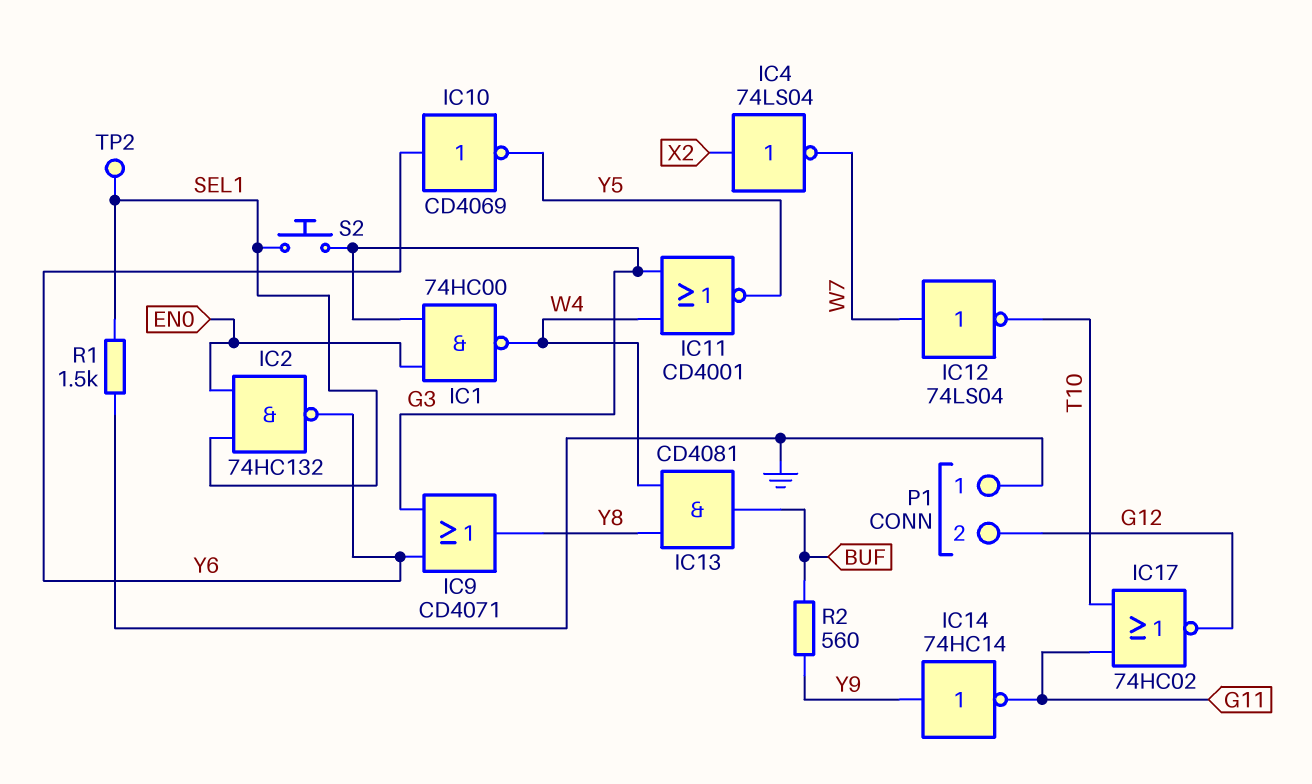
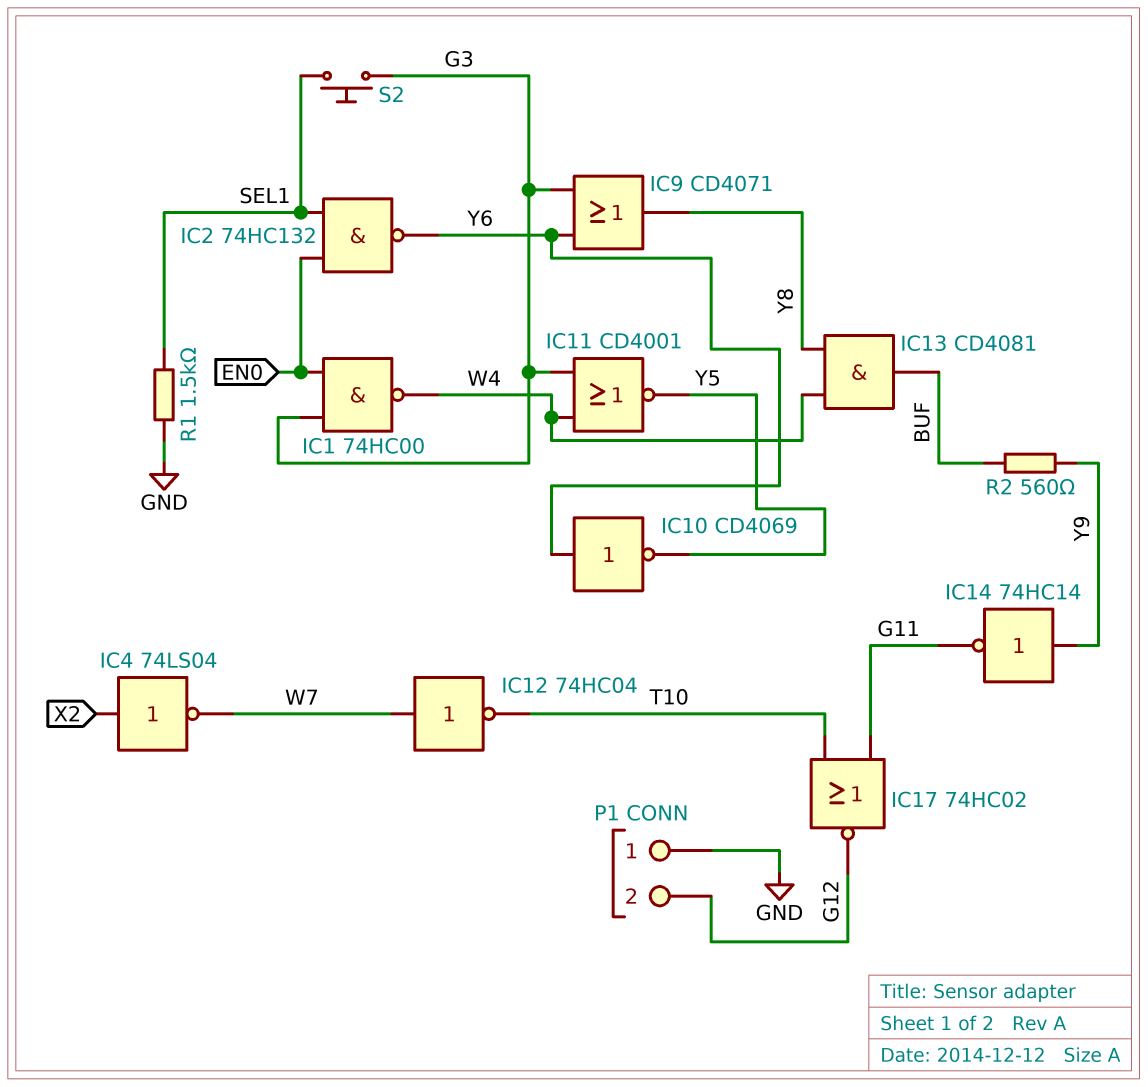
IC12: NOT 74LS04 (in W7, out T10) -> NOT 74HC04 (in W7, out T10)
TP2: test point (SEL1) -> none

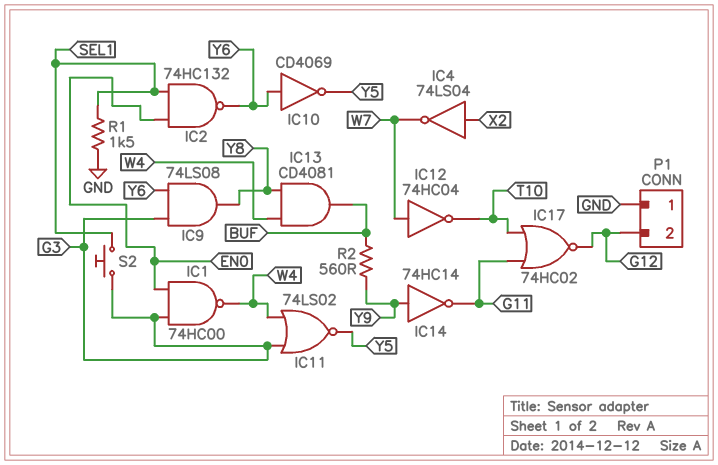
IC9: OR CD4071 (in G3, in Y6, out Y8) -> AND 74LS08 (in G3, in Y6, out Y8)
IC11: NOR CD4001 (in G3, in W4, out Y5) -> NOR 74LS02 (in G3, in W4, out Y5)

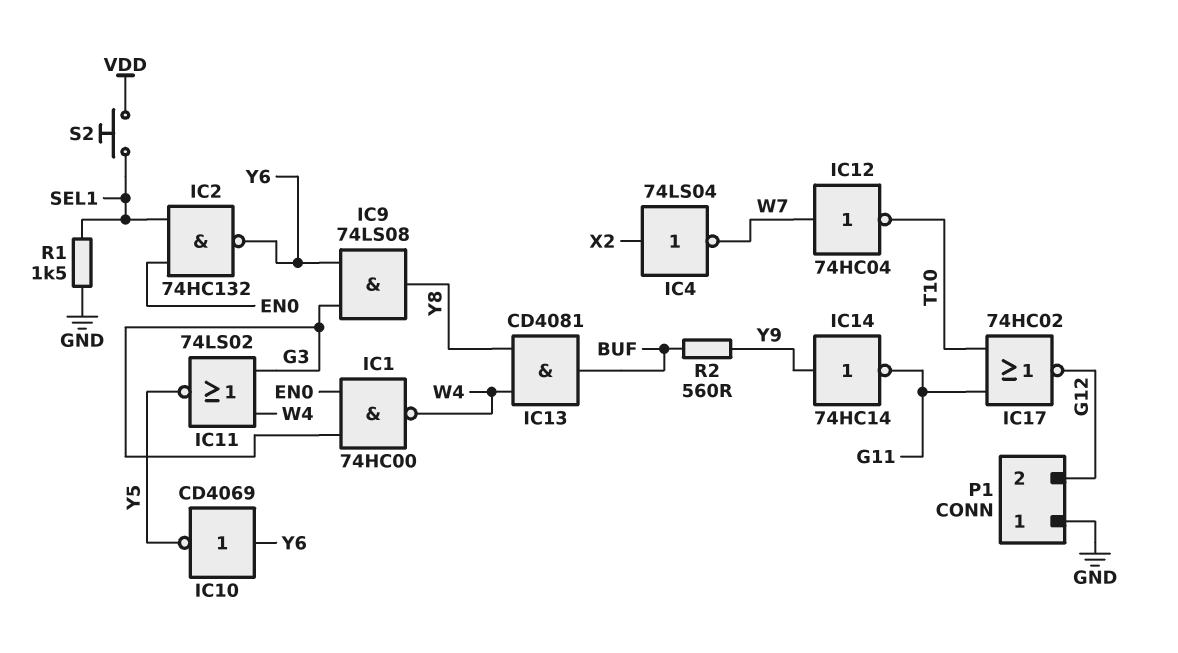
S2: button (G3, SEL1) -> button (SEL1, VDD)

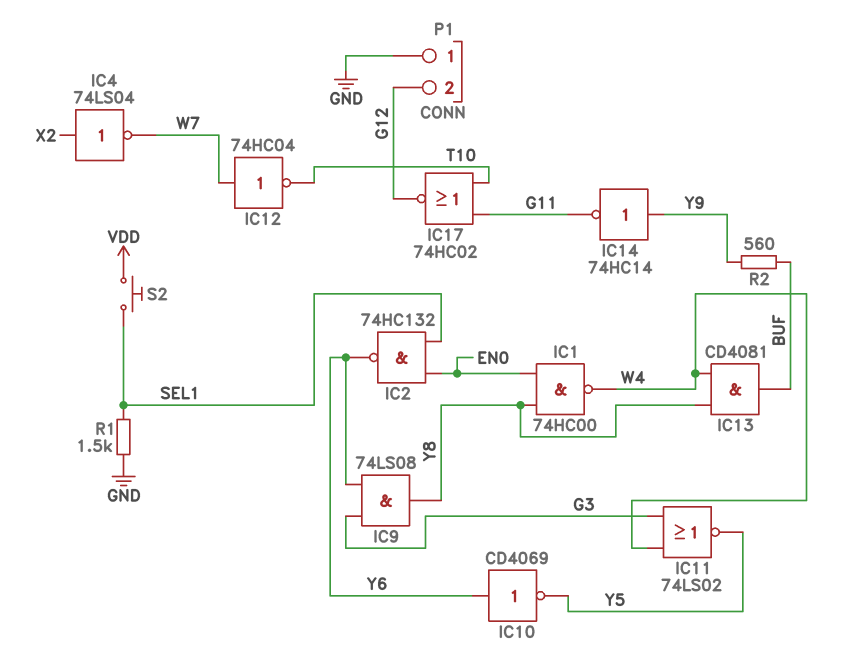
IC1: NAND 74HC00 (in EN0, in G3, out W4) -> NAND 74HC00 (in EN0, in Y8, out W4)

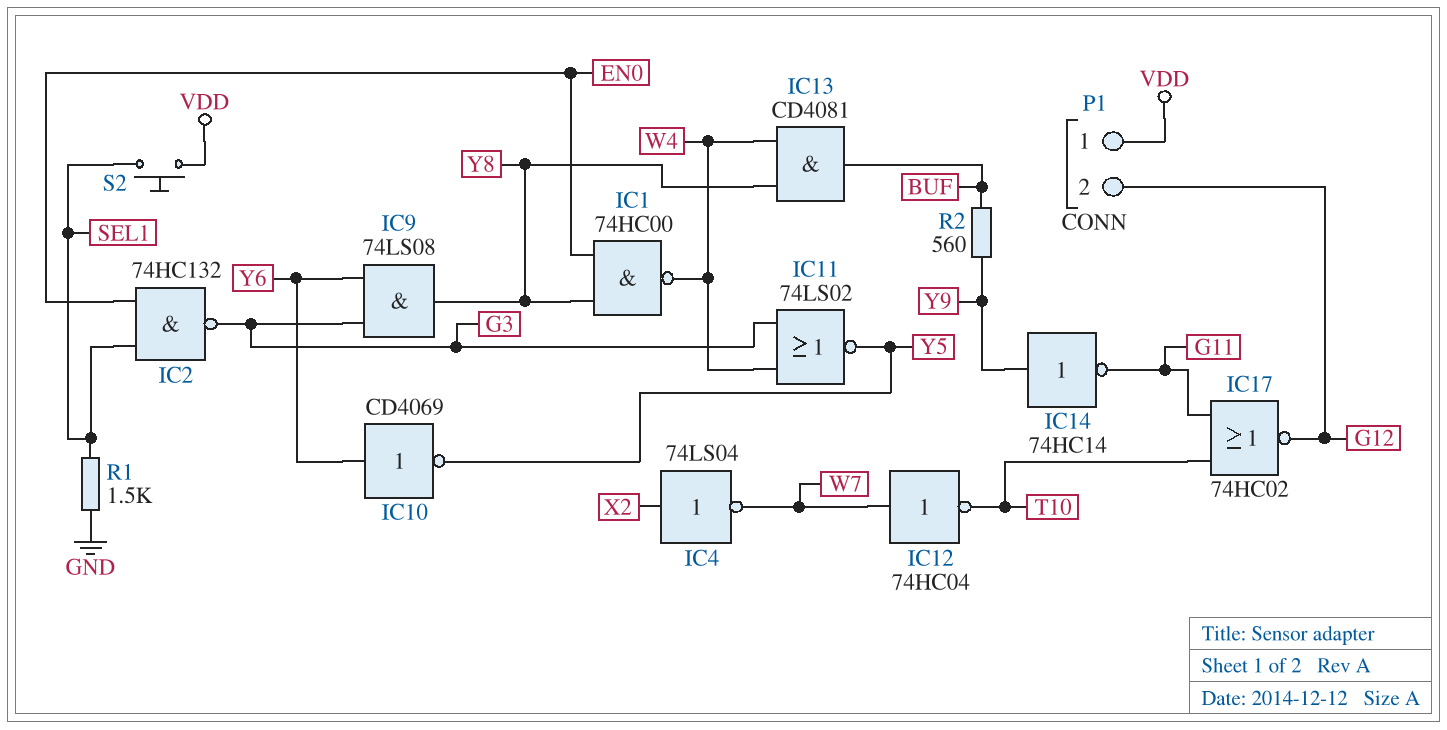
IC2: NAND 74HC132 (in EN0, in SEL1, out Y6) -> NAND 74HC132 (in EN0, in SEL1, out G3)
P1 pin 1: GND -> VDD

